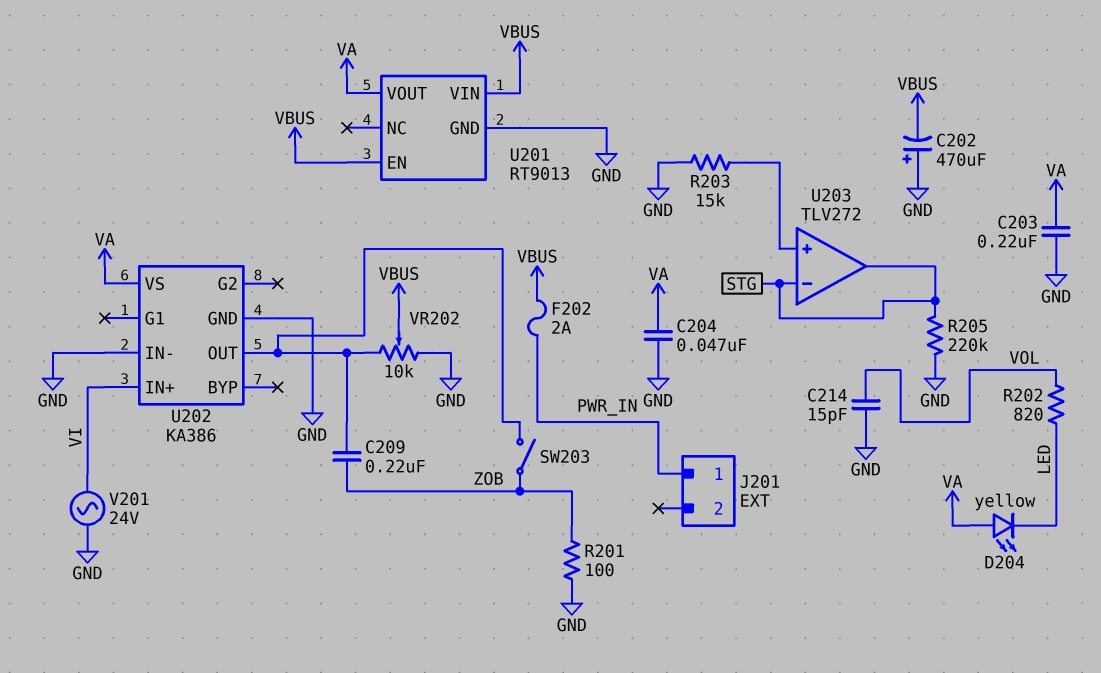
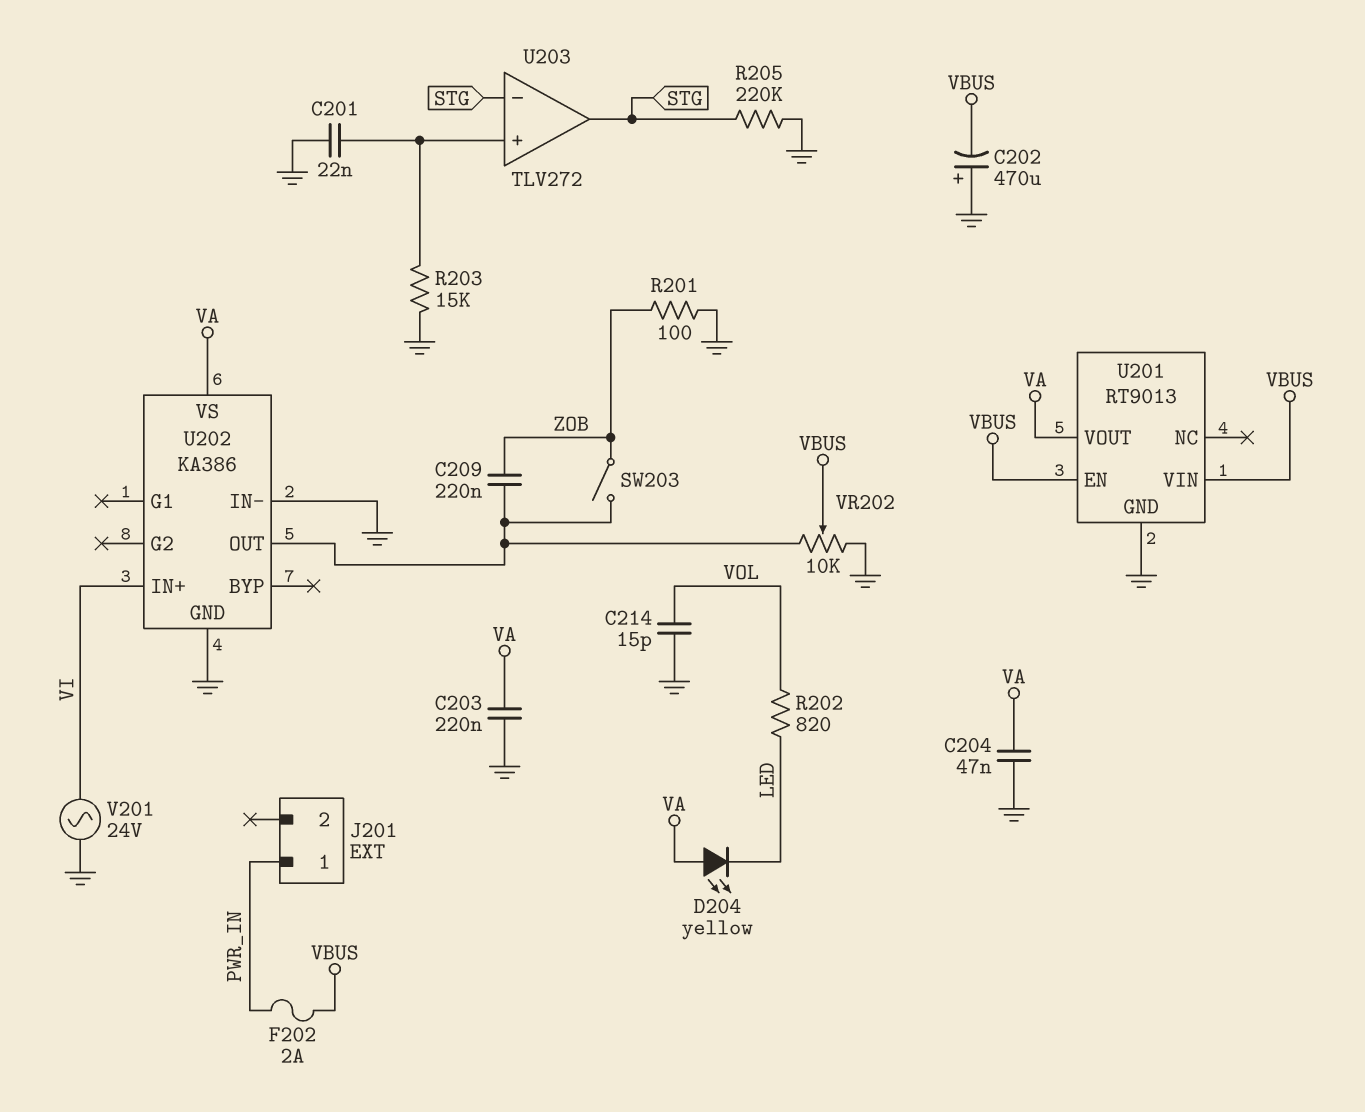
C201: none -> 22nF (GND, U203/in+)

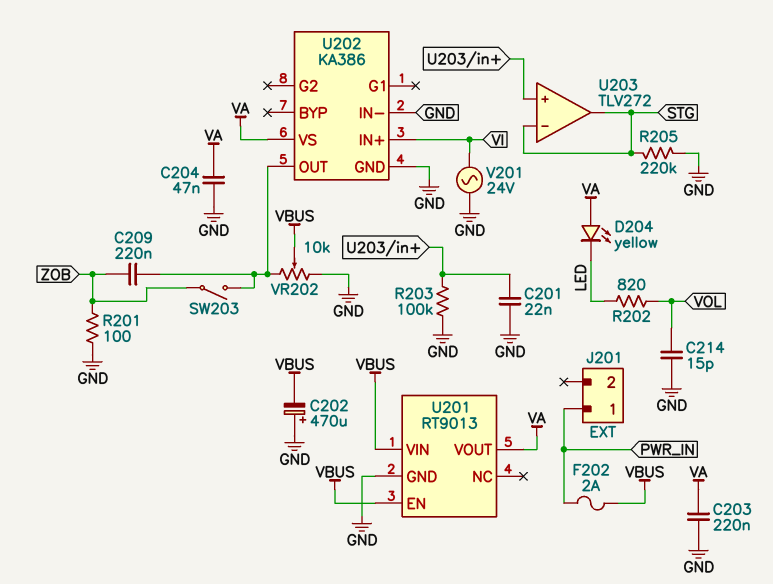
R203: 15k (GND, U203/in+) -> 100k (GND, U203/in+)

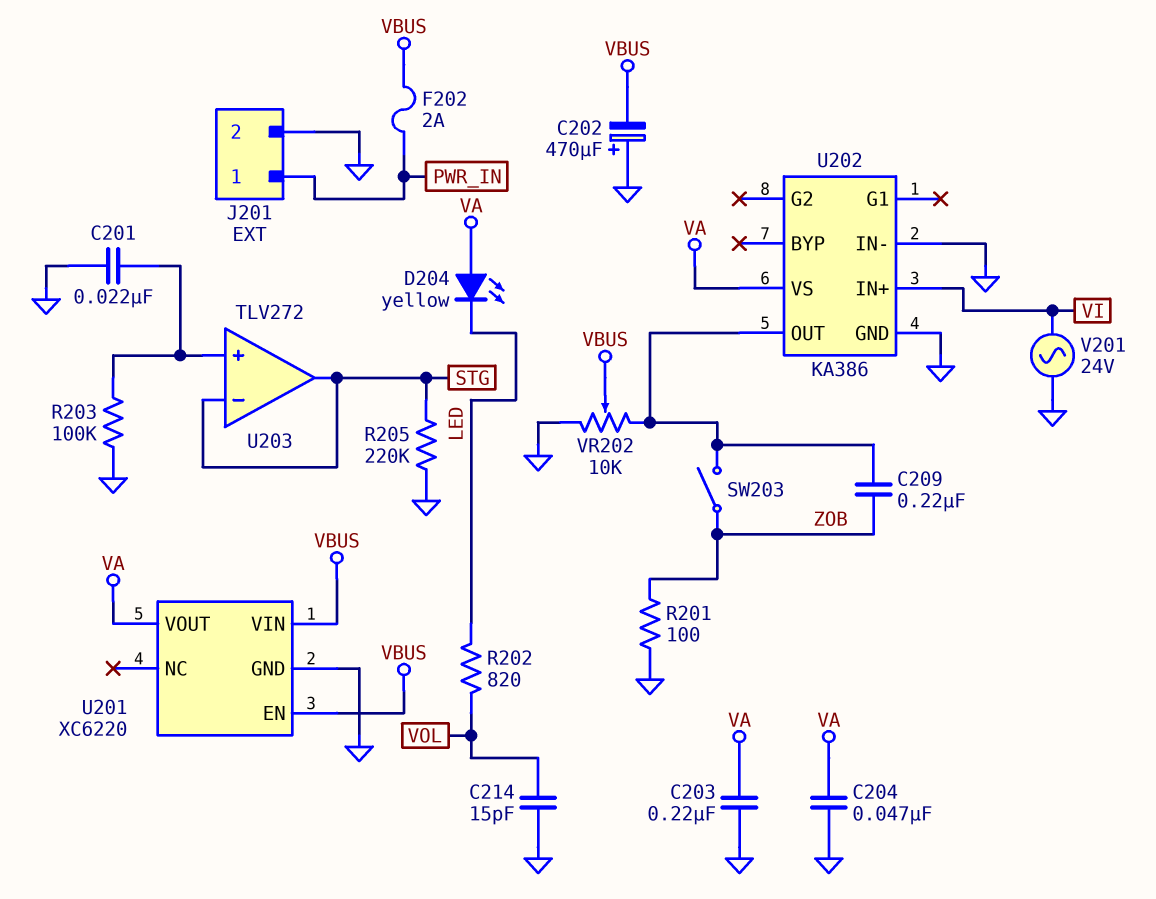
J201 pin 2: none -> GND
U201: RT9013 -> XC6220

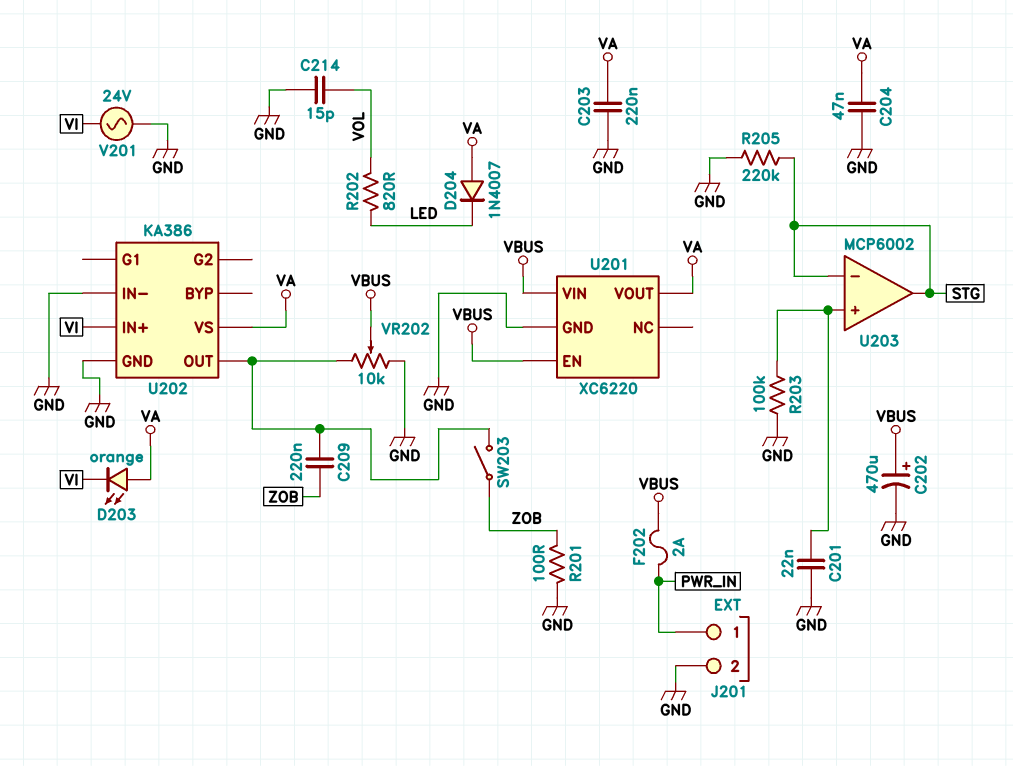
C202: 470uF (plus GND, minus VBUS) -> 470uF (plus VBUS, minus GND)
D203: none -> LED orange (A VA, K VI)
D204: LED yellow (A VA, K LED) -> diode 1N4007 (A VA, K LED)
U203: TLV272 -> MCP6002

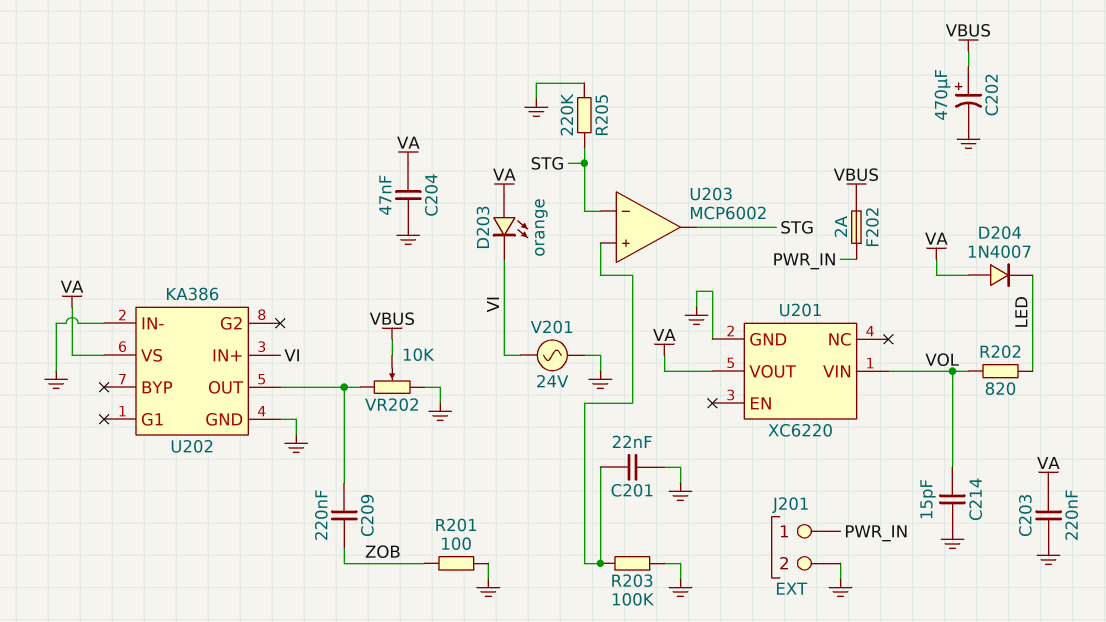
SW203: switch (U202/OUT, ZOB) -> none
U201 pin EN: VBUS -> none
U201 pin VIN: VBUS -> VOL

